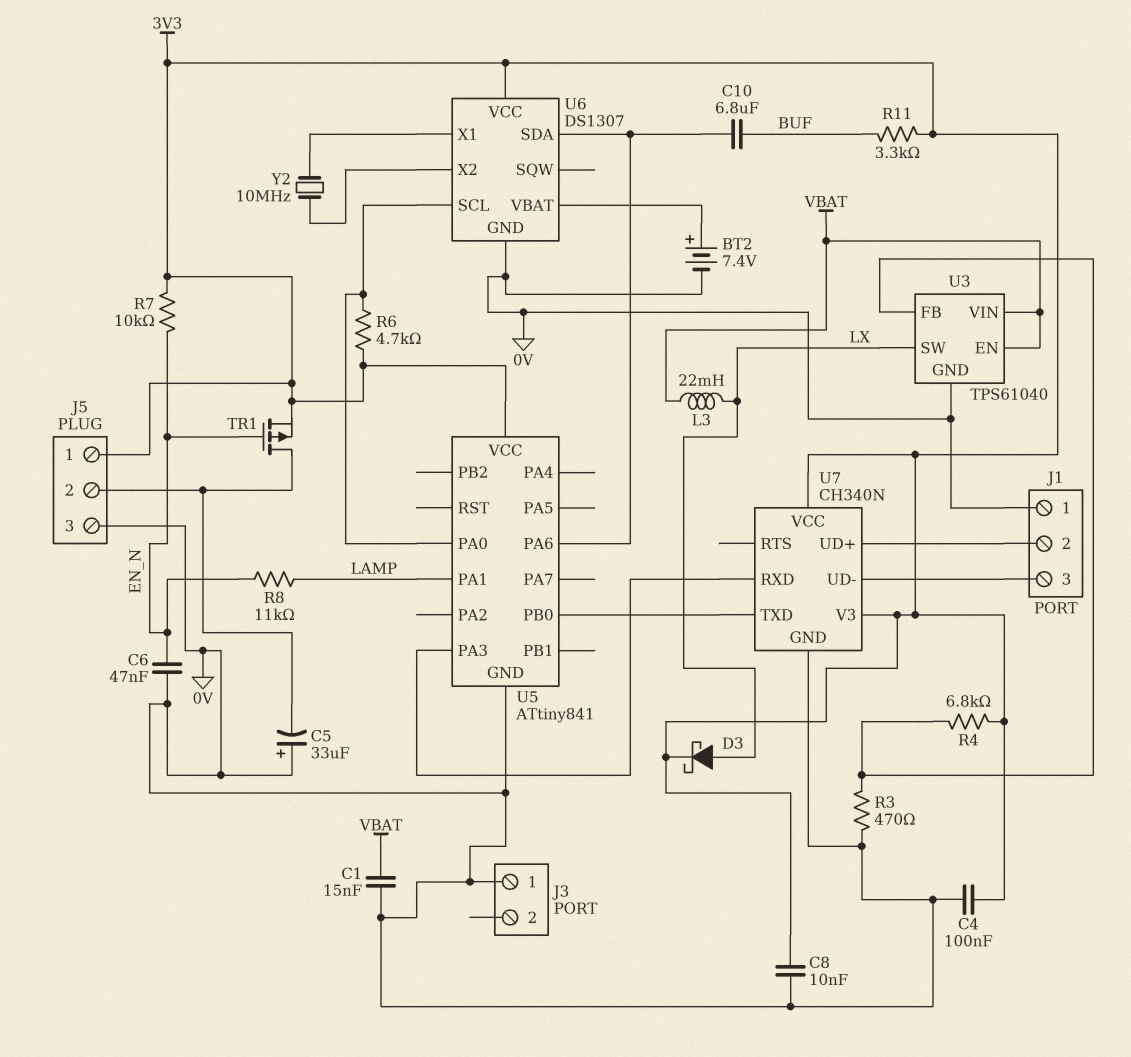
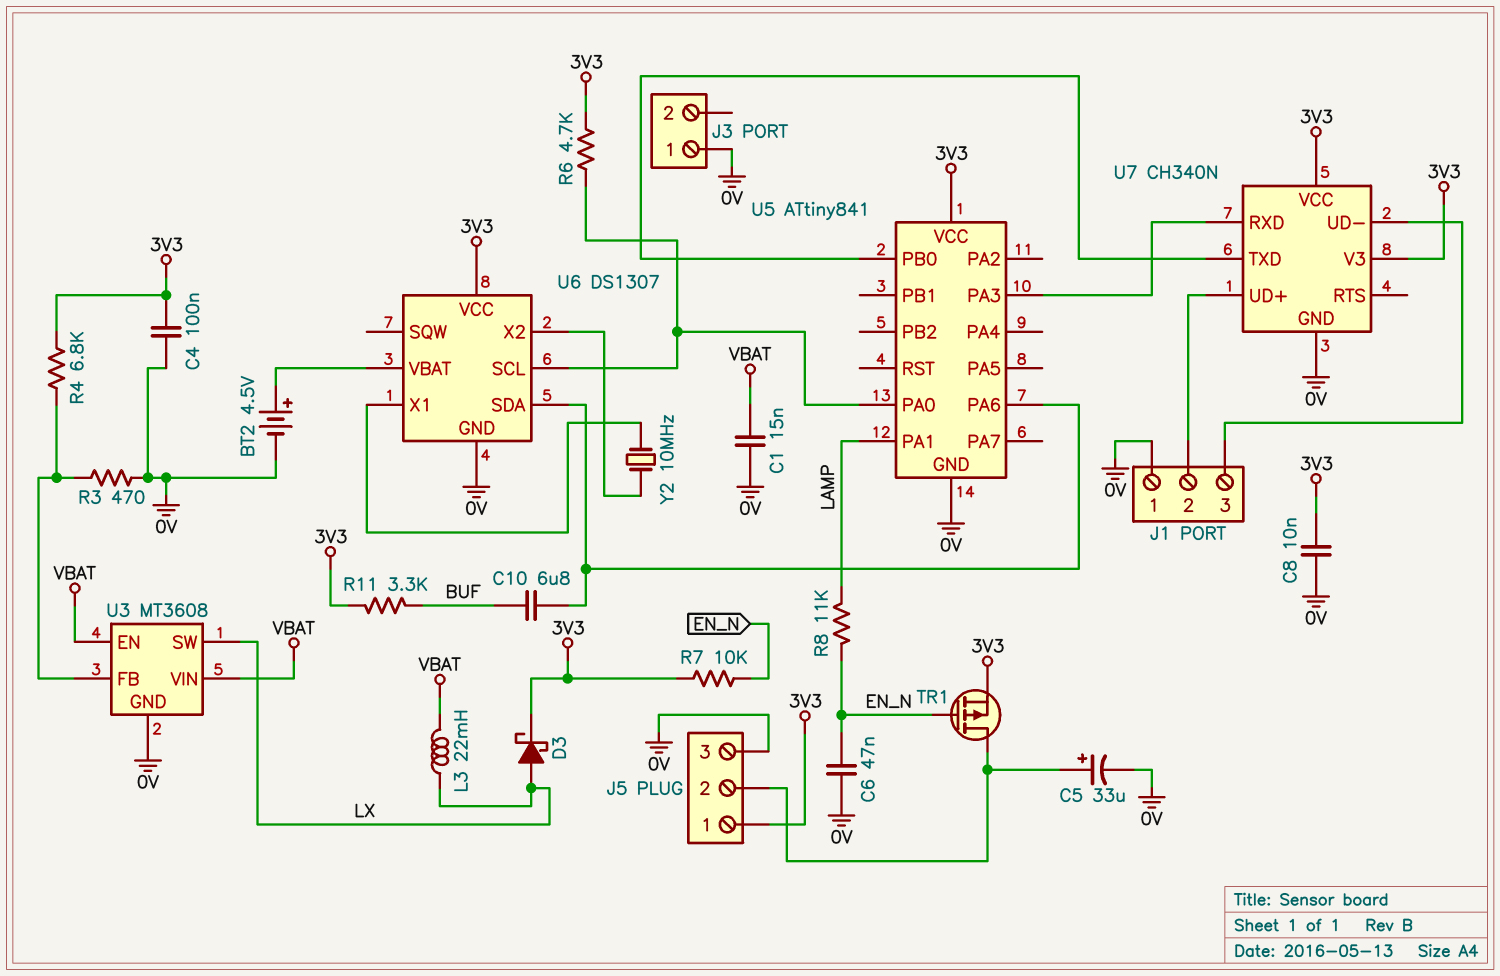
BT2: 7.4V (plus U6/VBAT, minus 0V) -> 4.5V (plus U6/VBAT, minus 0V)
C5: 33uF (plus 0V, minus J5/2) -> 33uF (plus J5/2, minus 0V)
U3: TPS61040 -> MT3608

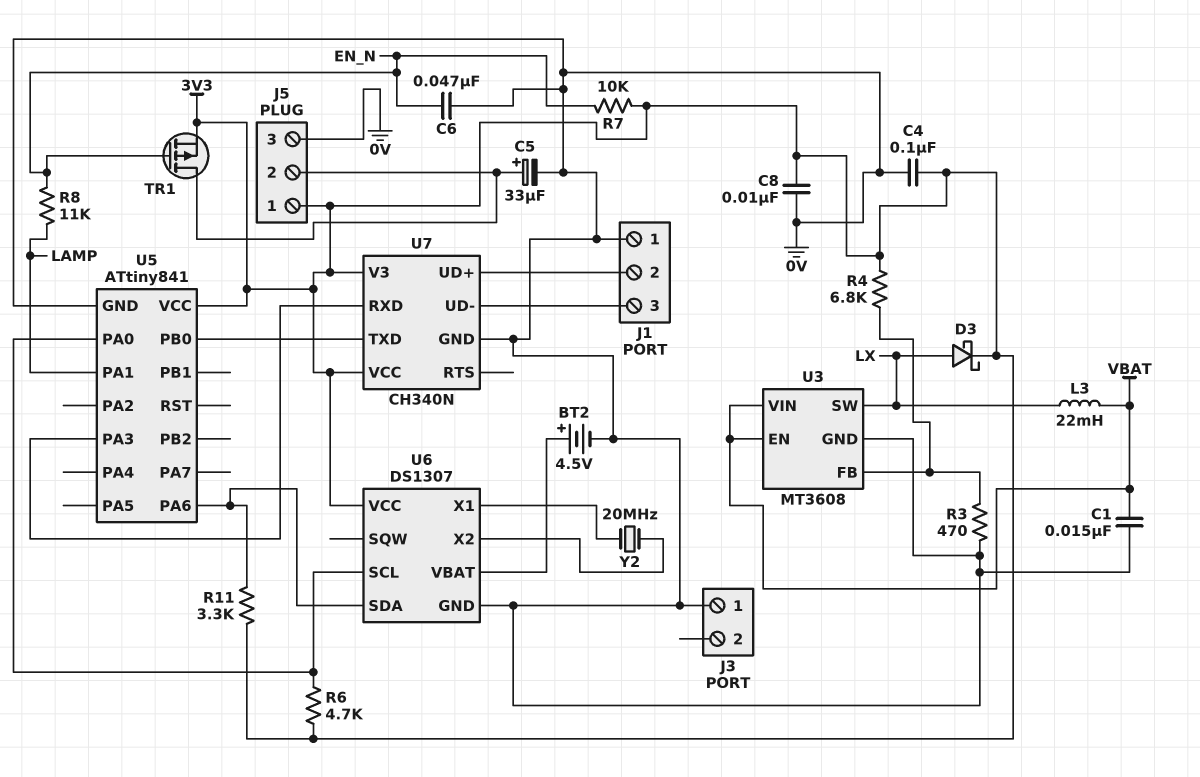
C10: 6.8uF (BUF, U5/PA6) -> none
R11: 3.3k (3V3, BUF) -> 3.3k (3V3, U5/PA6)
Y2: 10MHz (U6/X1, U6/X2) -> 20MHz (U6/X1, U6/X2)

